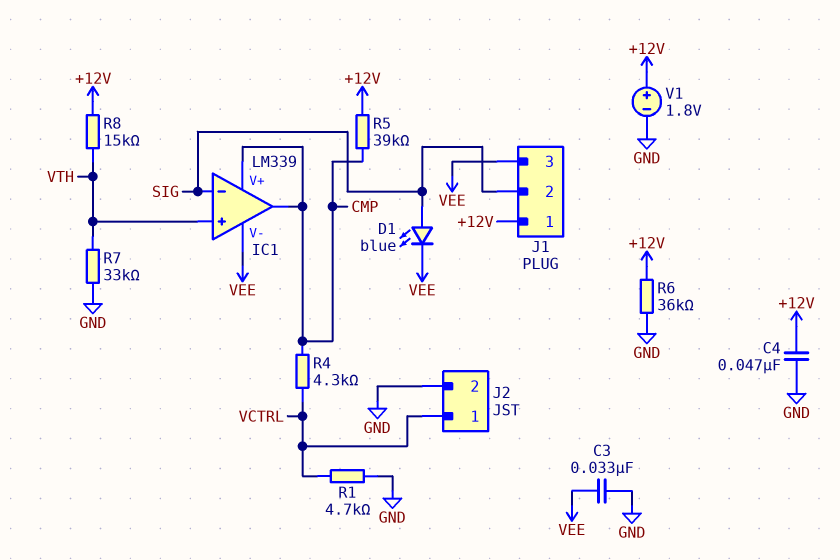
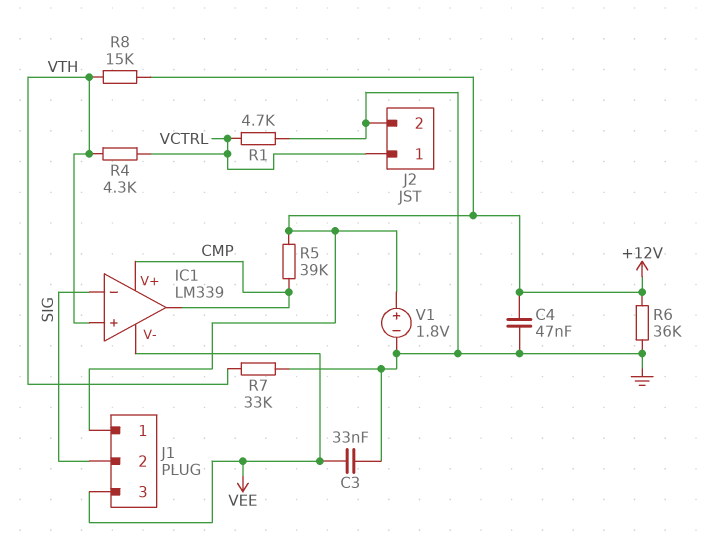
D1: LED blue (A SIG, K VEE) -> none
R4: 4.3k (CMP, VCTRL) -> 4.3k (VCTRL, VTH)

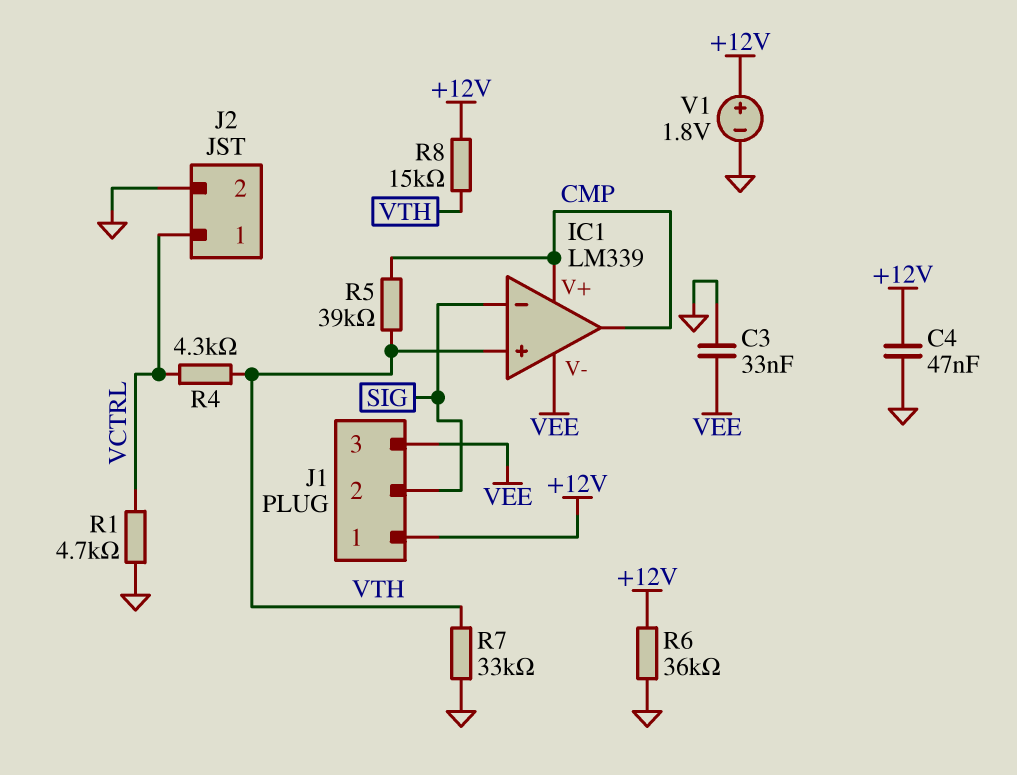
R5: 39k (+12V, CMP) -> 39k (CMP, VTH)

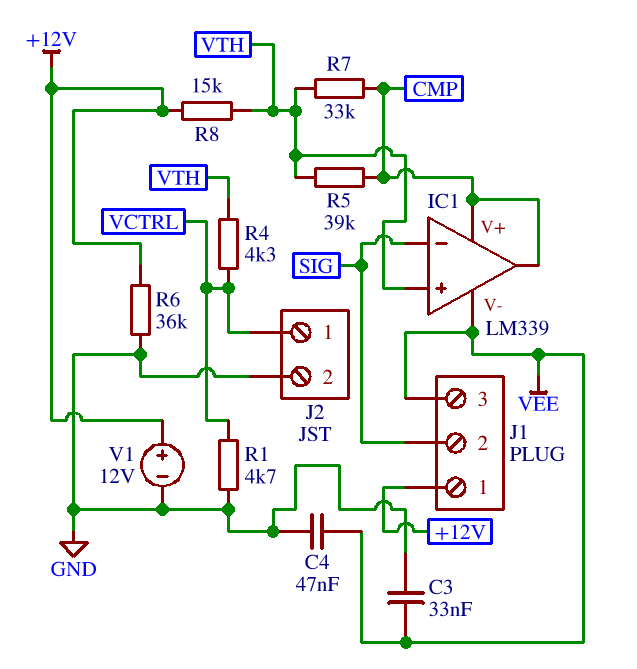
C4: 47nF (+12V, GND) -> 47nF (GND, VEE)
R7: 33k (GND, VTH) -> 33k (CMP, VTH)
V1: 1.8V (plus +12V, minus GND) -> 12V (plus +12V, minus GND)

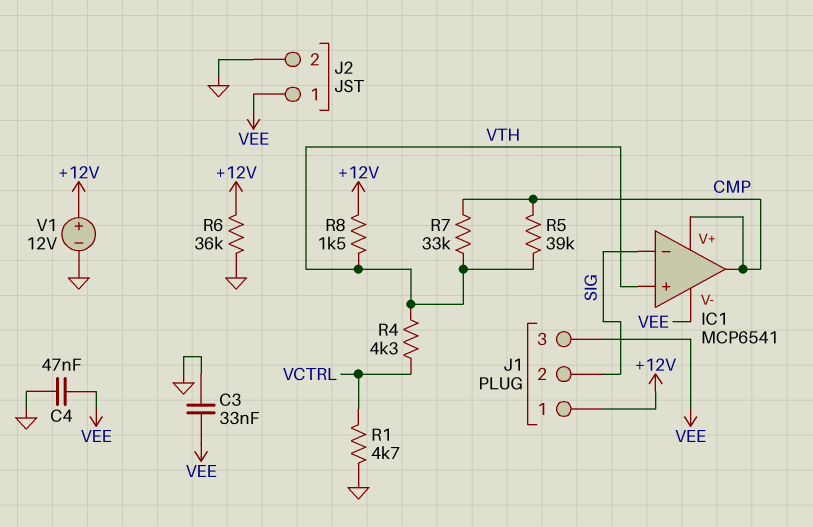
IC1: LM339 -> MCP6541
J2 pin 1: VCTRL -> VEE
R8: 15k (+12V, VTH) -> 1.5k (+12V, VTH)

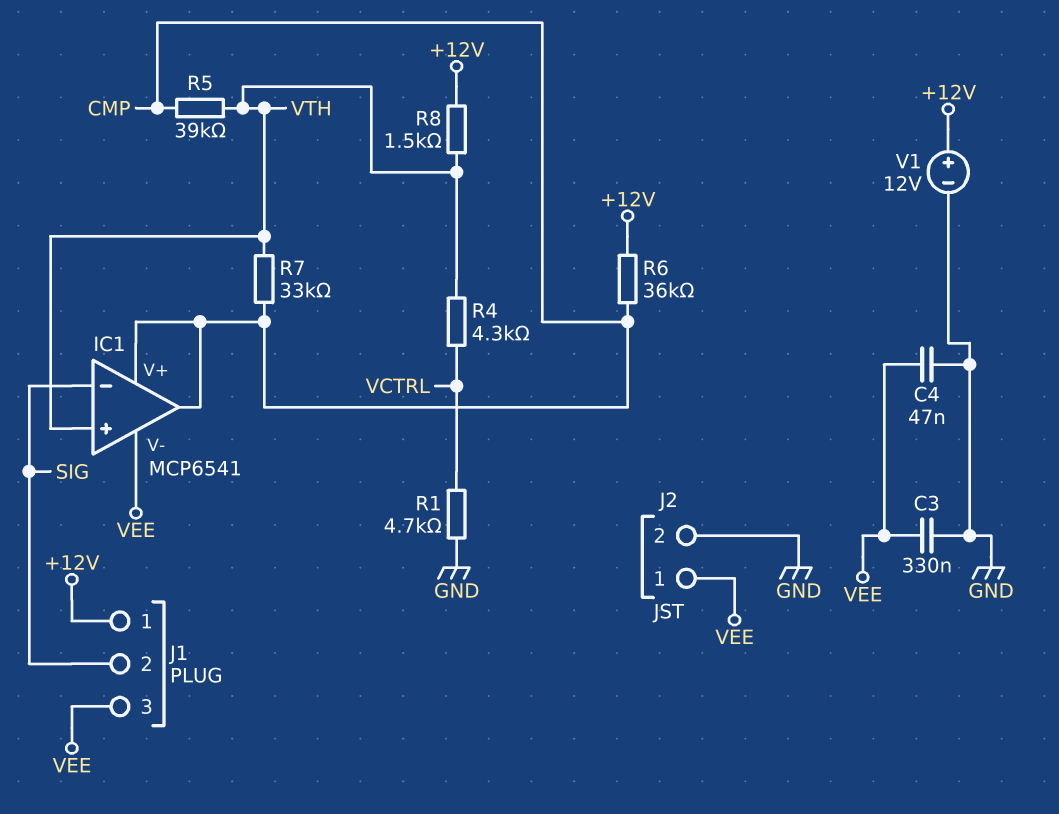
C3: 33nF (GND, VEE) -> 330nF (GND, VEE)
R6: 36k (+12V, GND) -> 36k (+12V, CMP)

